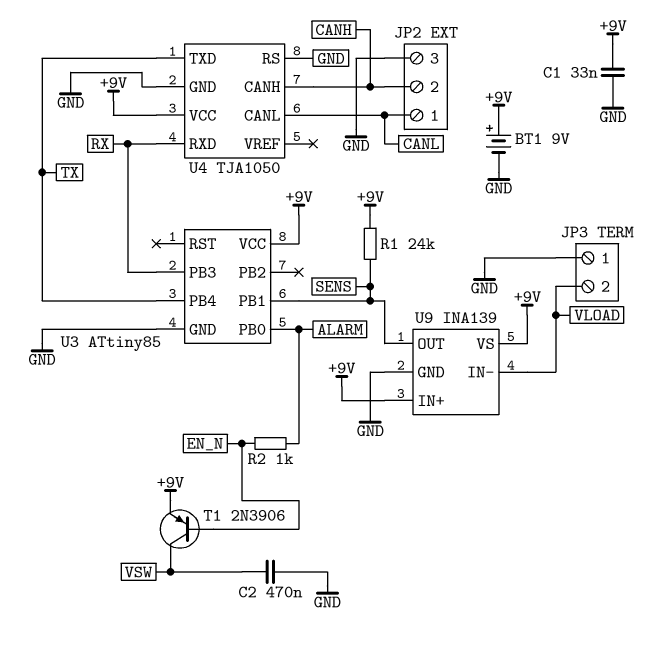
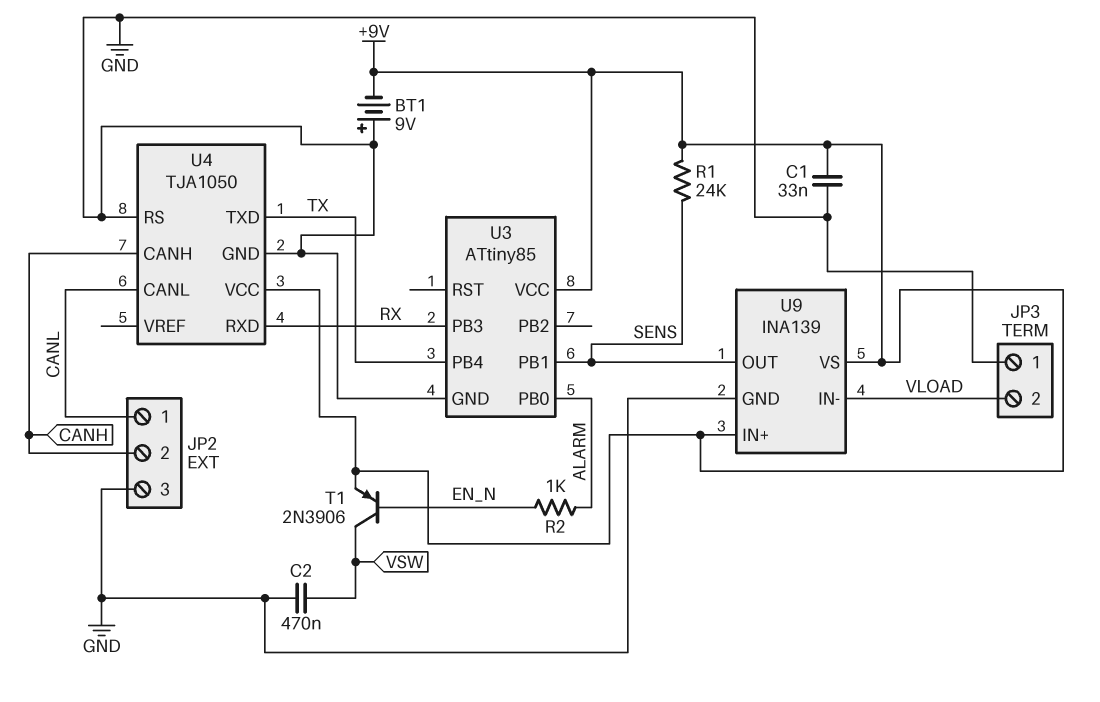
BT1: 9V (plus +9V, minus GND) -> 9V (plus GND, minus +9V)

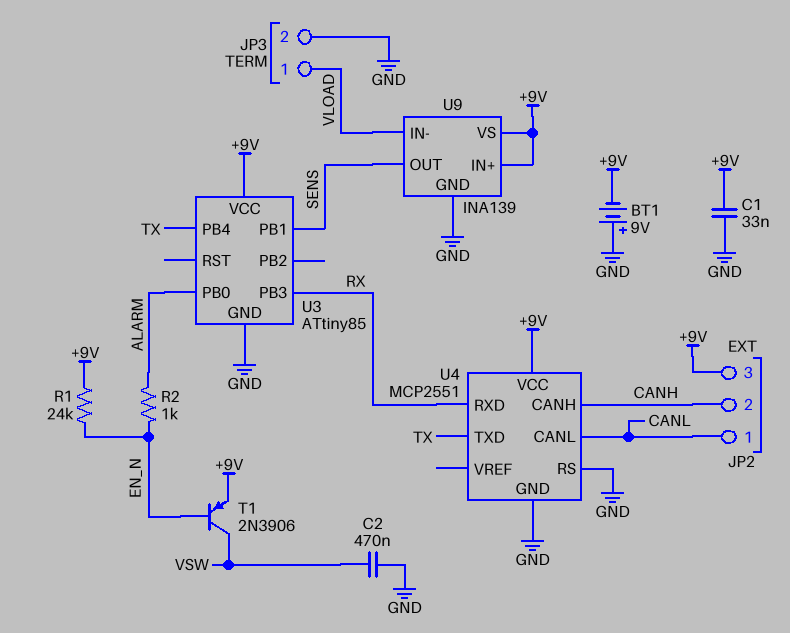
JP2 pin 3: GND -> +9V
JP3 pin 1: GND -> VLOAD
JP3 pin 2: VLOAD -> GND
R1: 24k (+9V, SENS) -> 24k (+9V, EN_N)
U4: TJA1050 -> MCP2551

